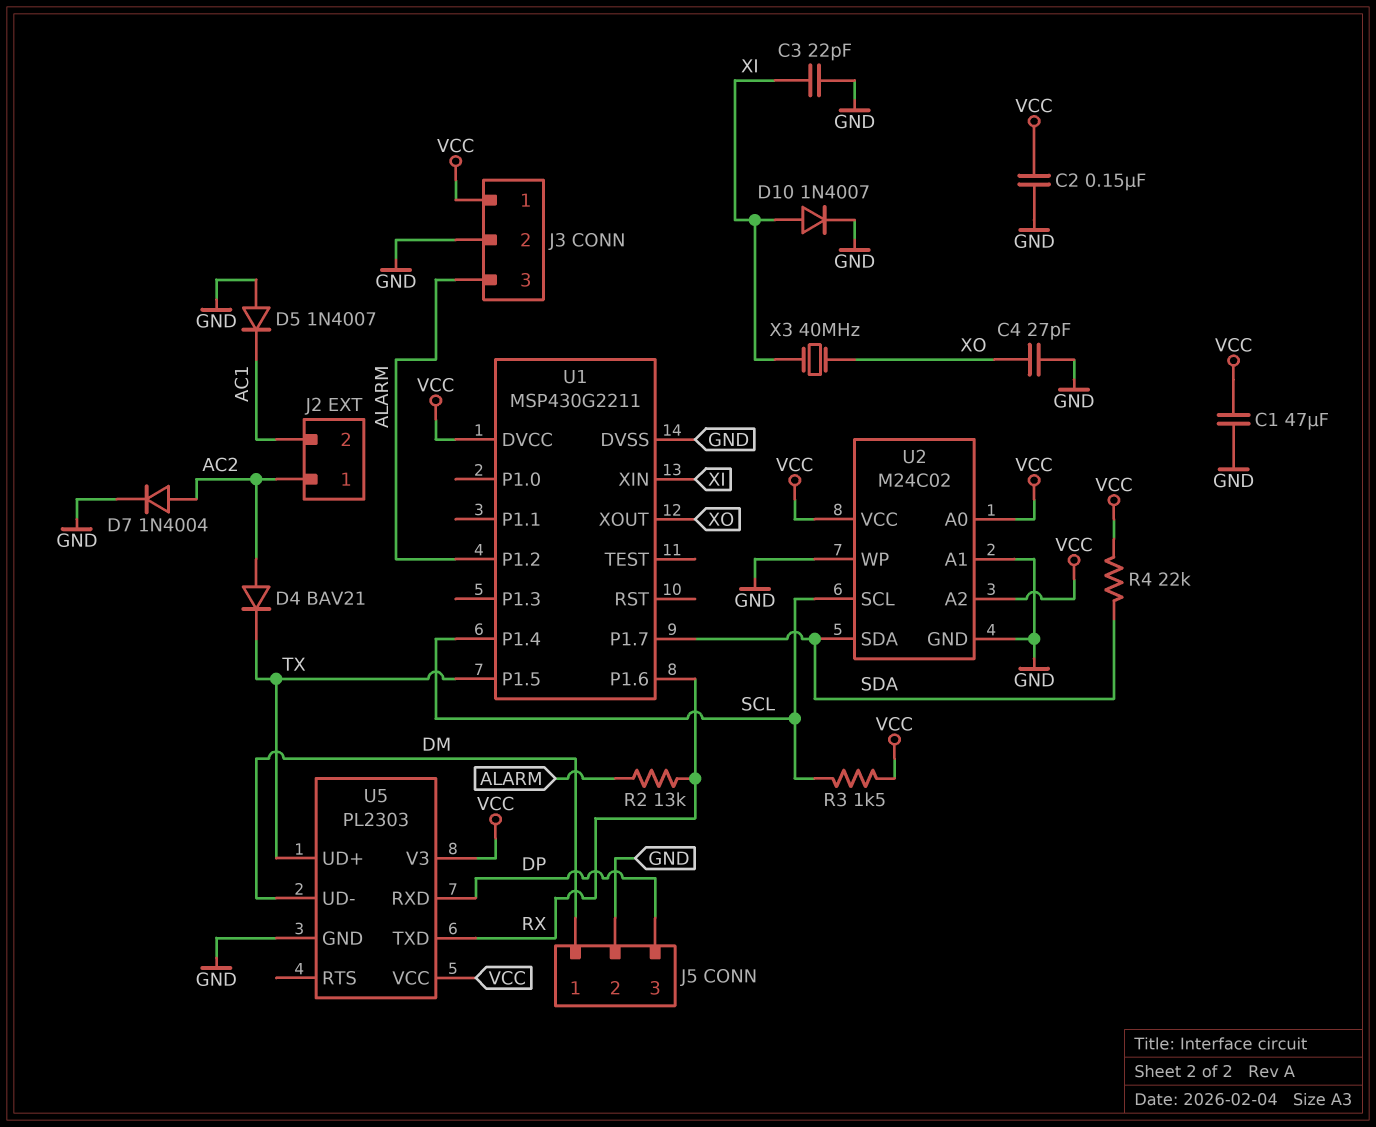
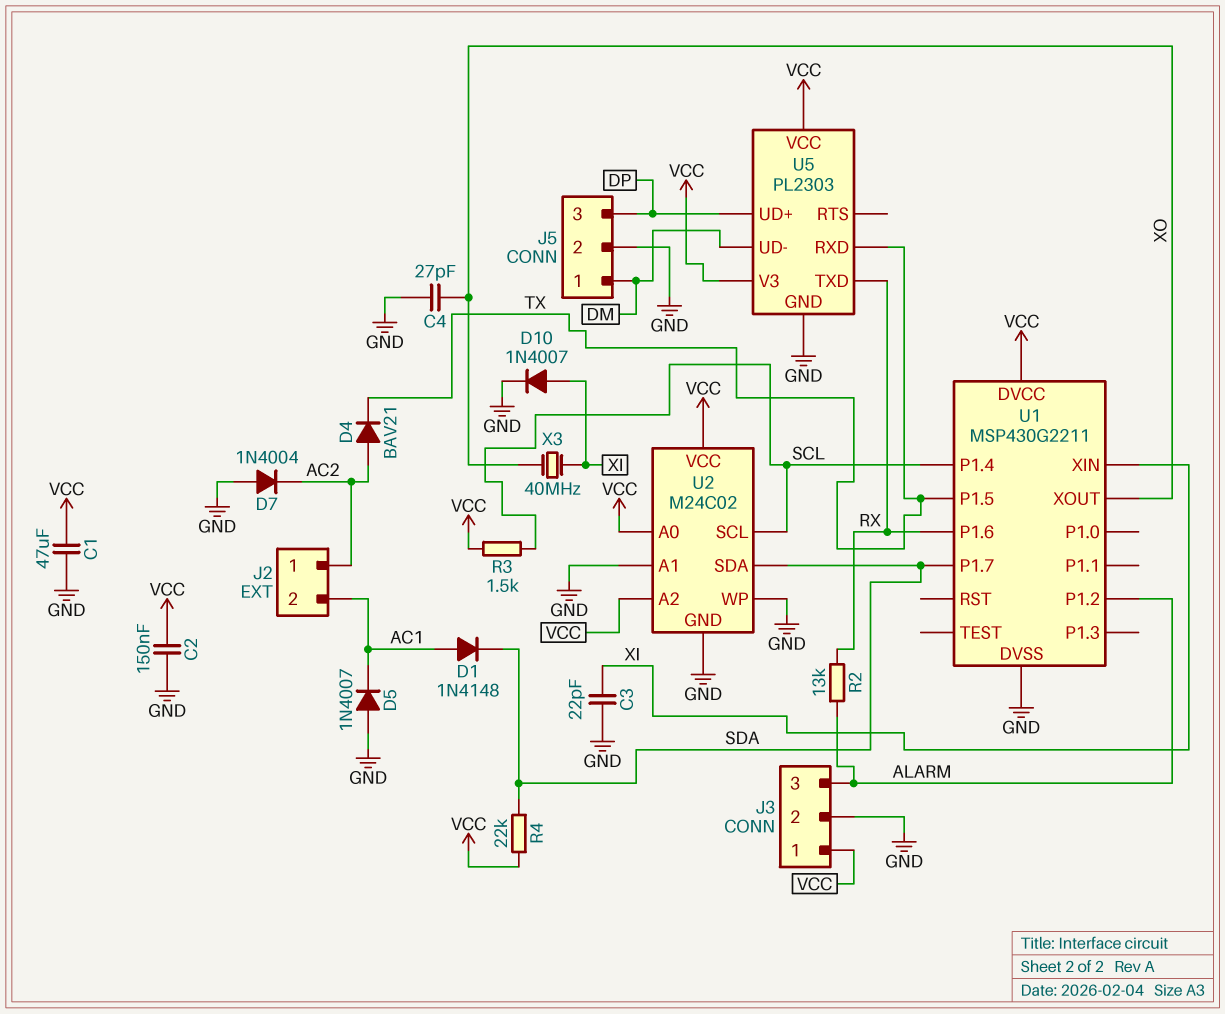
D1: none -> diode 1N4148 (A AC1, K SDA)
D7: diode 1N4004 (A AC2, K GND) -> diode 1N4004 (A GND, K AC2)
U5 pin RXD: DP -> TX
U5 pin UD+: TX -> DP

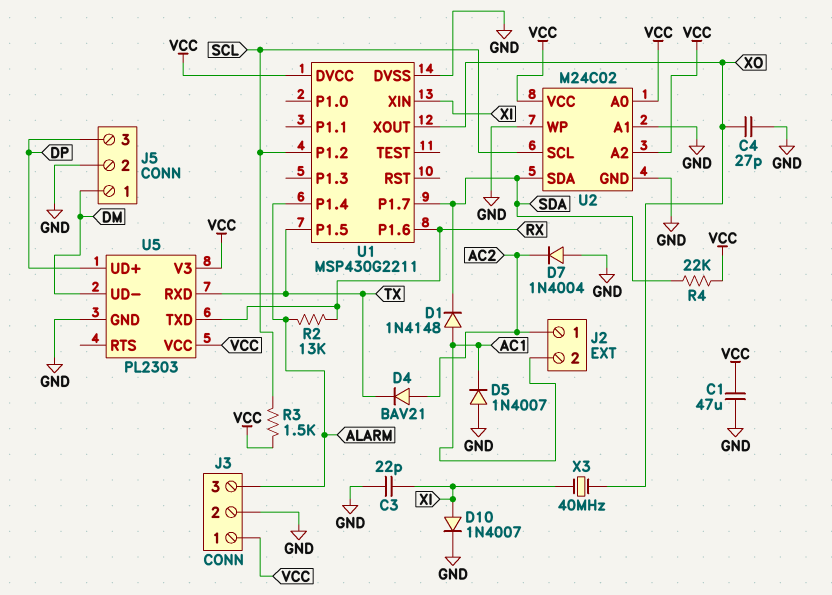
C2: 150nF (GND, VCC) -> none
U1 pin P1.2: ALARM -> SCL
U1 pin P1.4: SCL -> ALARM

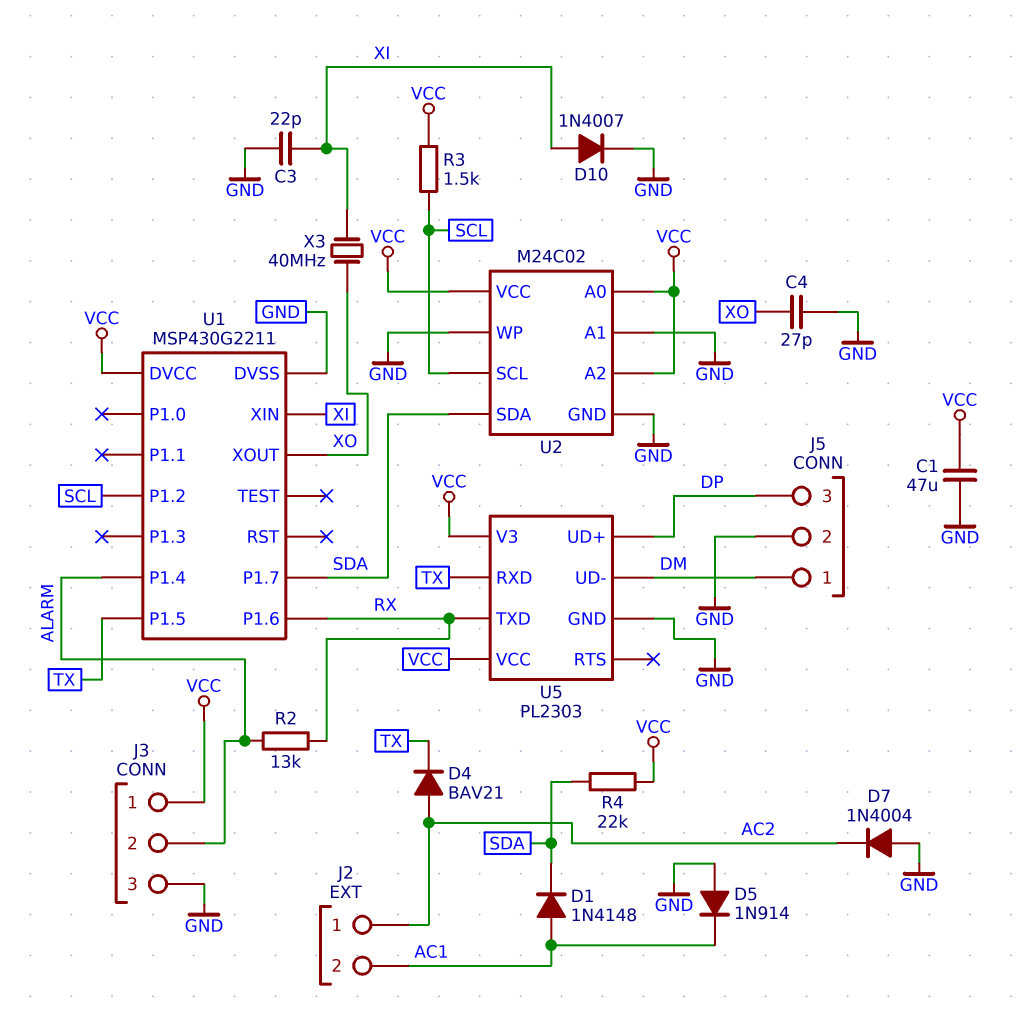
D5: diode 1N4007 (A GND, K AC1) -> diode 1N914 (A GND, K AC1)
J3 pin 2: GND -> ALARM
J3 pin 3: ALARM -> GND

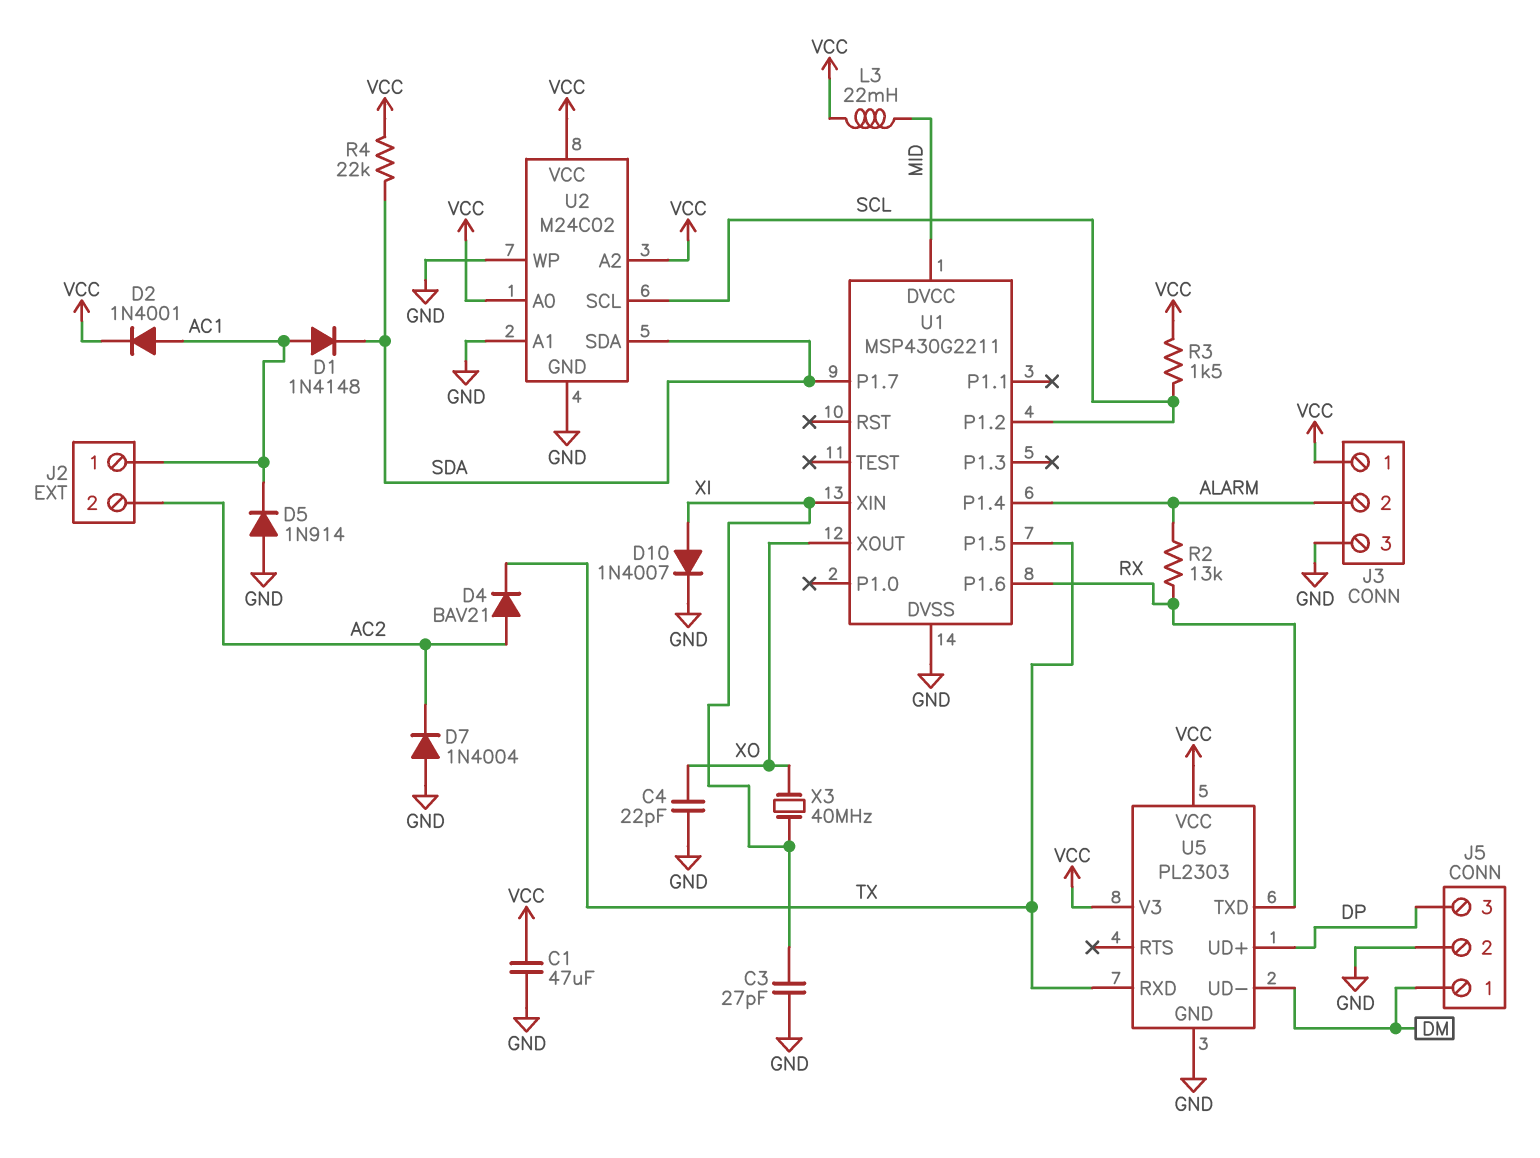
C3: 22pF (GND, XI) -> 27pF (GND, XI)
C4: 27pF (GND, XO) -> 22pF (GND, XO)
D2: none -> diode 1N4001 (A AC1, K VCC)
J2 pin 1: AC2 -> AC1
J2 pin 2: AC1 -> AC2
L3: none -> 22mH (MID, VCC)
U1 pin DVCC: VCC -> MID

